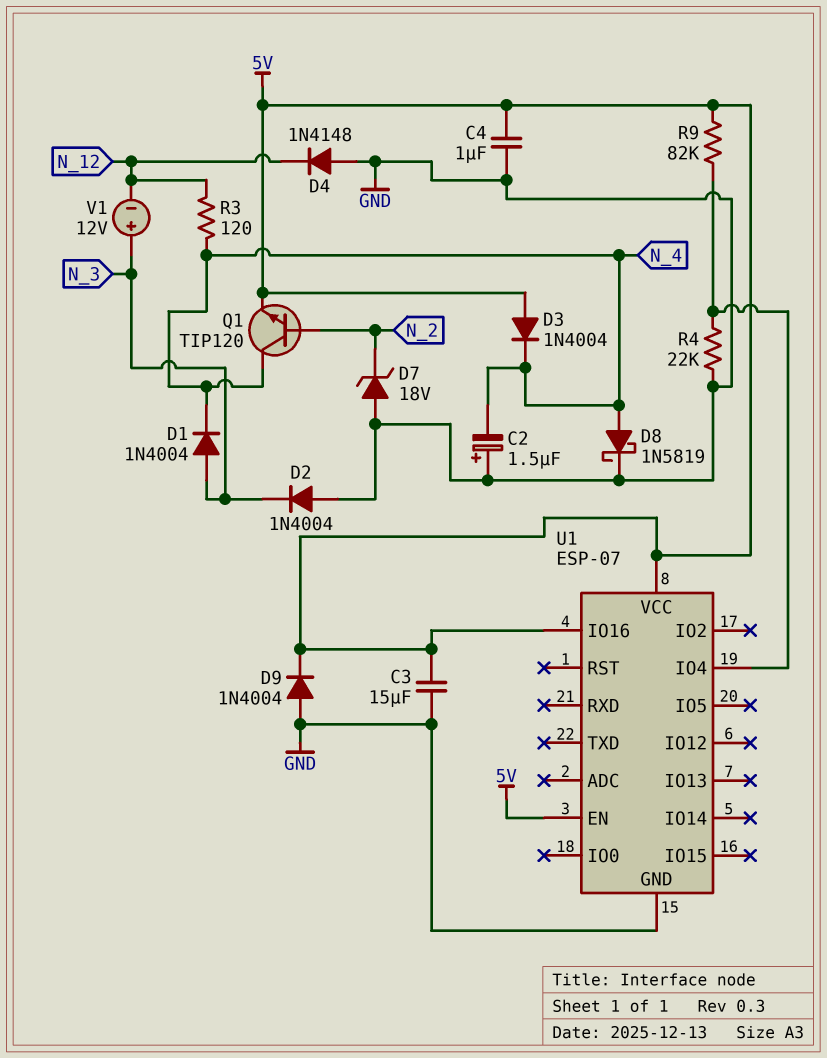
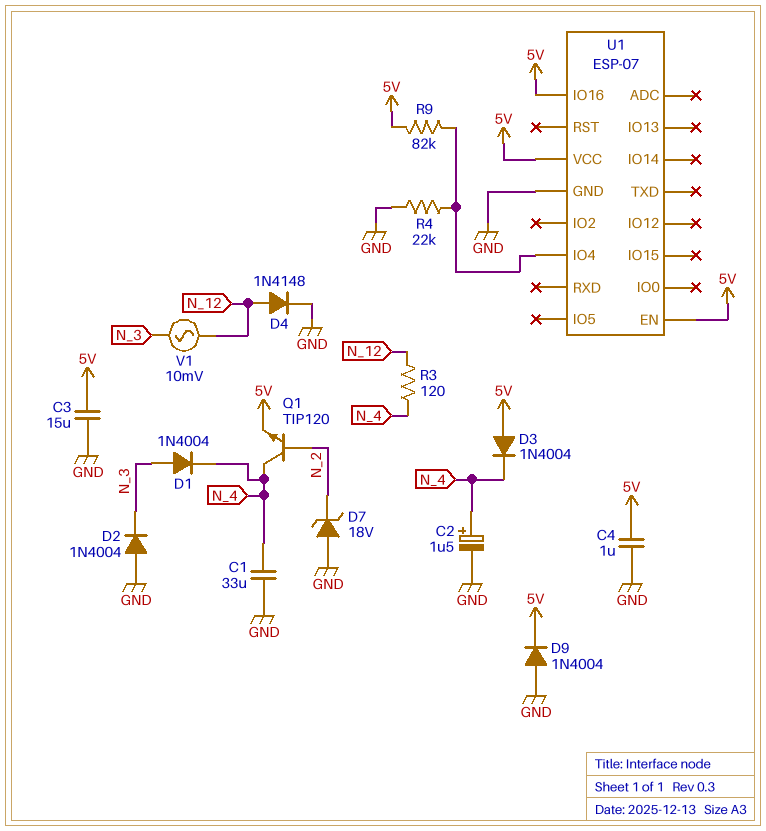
C1: none -> 33uF (GND, N_4)
C2: 1.5uF (plus GND, minus N_4) -> 1.5uF (plus N_4, minus GND)
D4: diode 1N4148 (A GND, K N_12) -> diode 1N4148 (A N_12, K GND)
D8: schottky 1N5819 (A N_4, K GND) -> none
V1: 12V (plus N_3, minus N_12) -> AC 10mV (N_3, N_12)

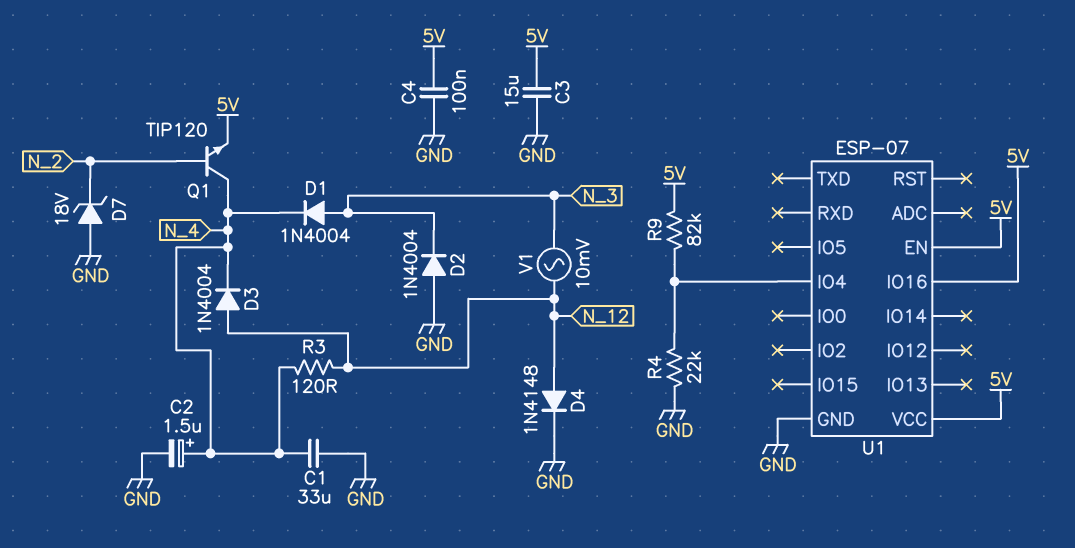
C4: 1uF (5V, GND) -> 100nF (5V, GND)
D3: diode 1N4004 (A 5V, K N_4) -> diode 1N4004 (A N_12, K N_4)
D9: diode 1N4004 (A GND, K 5V) -> none

